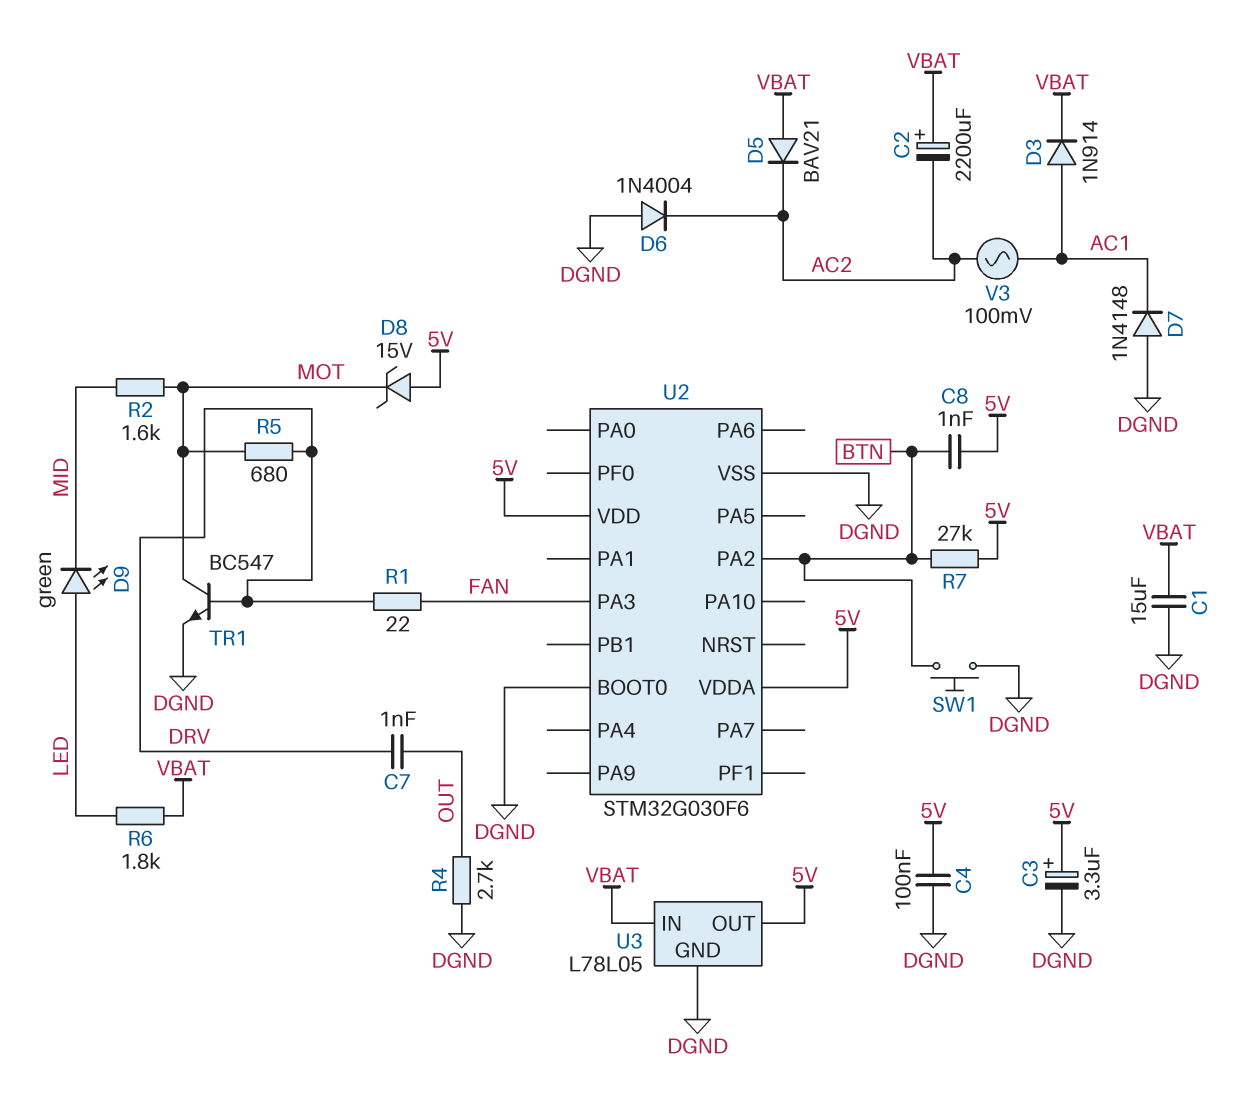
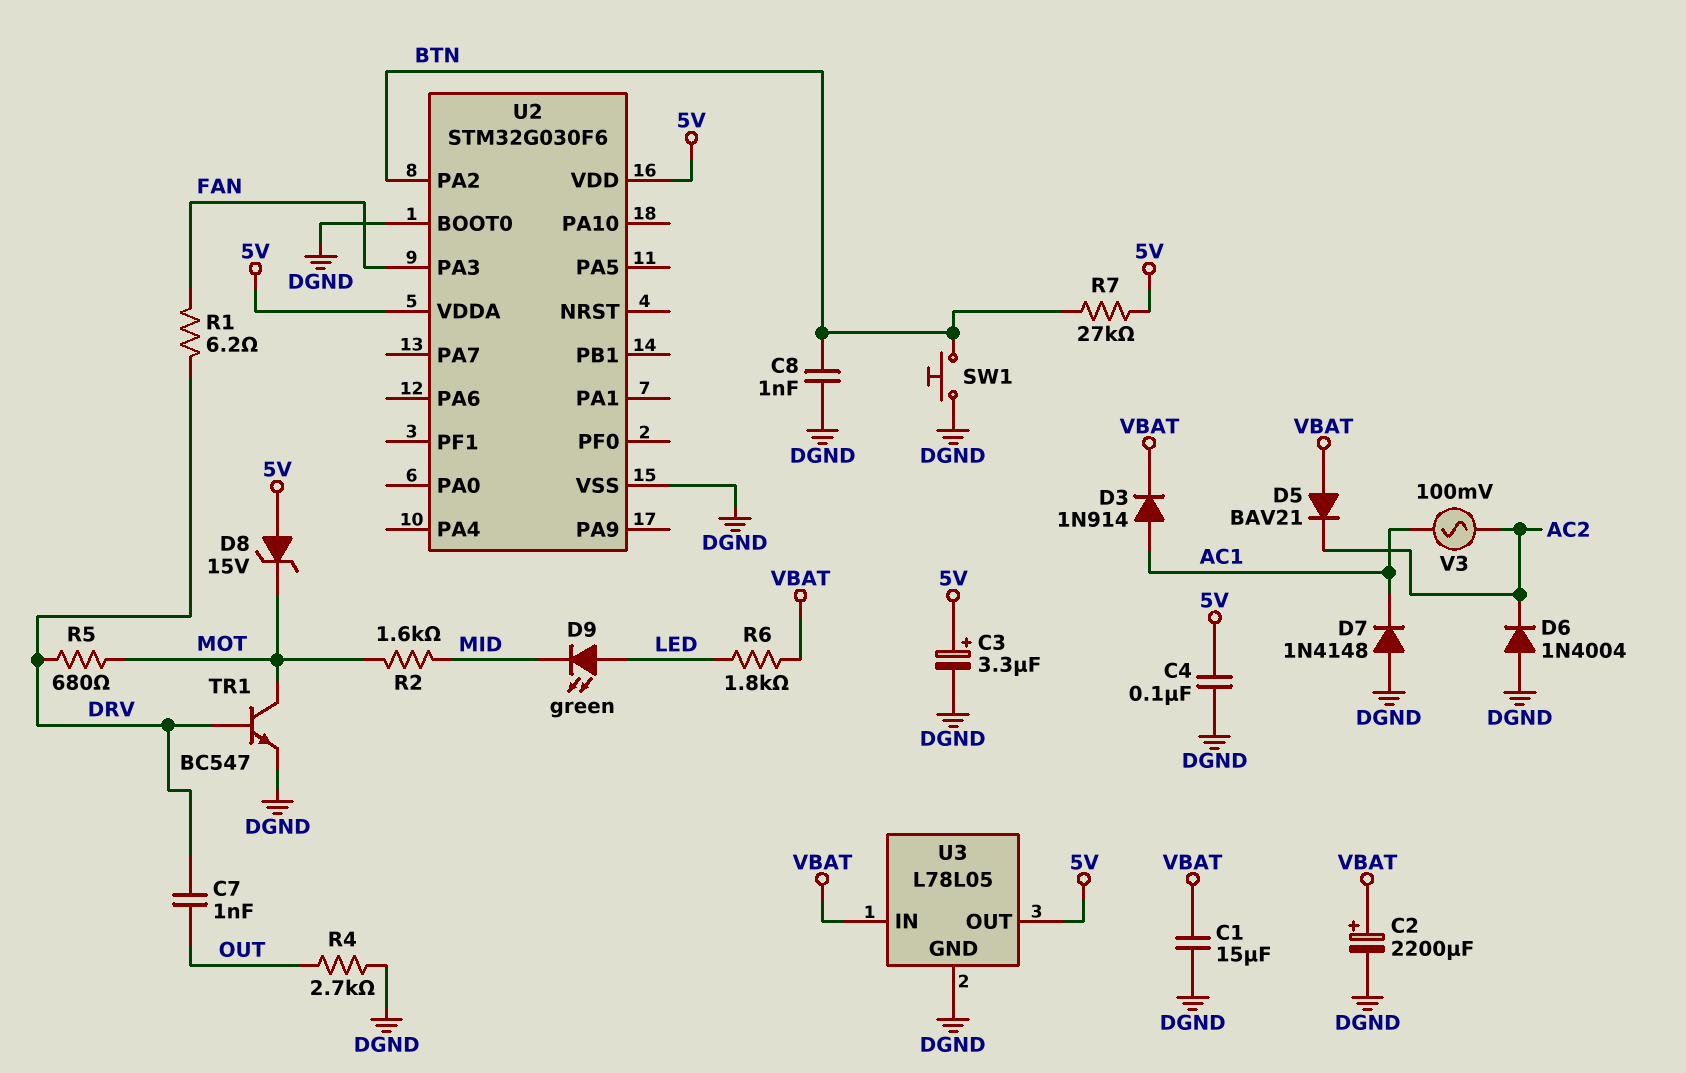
C2: 2200uF (plus VBAT, minus AC2) -> 2200uF (plus VBAT, minus DGND)
C8: 1nF (5V, BTN) -> 1nF (BTN, DGND)
R1: 22 (DRV, FAN) -> 6.2 (DRV, FAN)

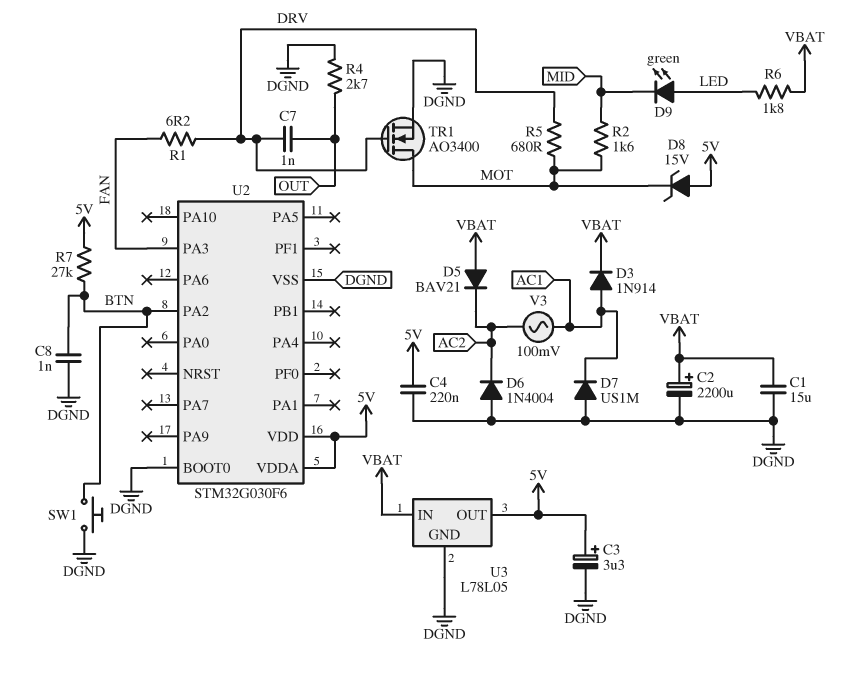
C4: 100nF (5V, DGND) -> 220nF (5V, DGND)
D7: diode 1N4148 (A DGND, K AC1) -> diode US1M (A DGND, K AC1)
TR1: NPN BC547 (B DRV, C MOT, E DGND) -> NMOS AO3400 (G DRV, D MOT, S DGND)

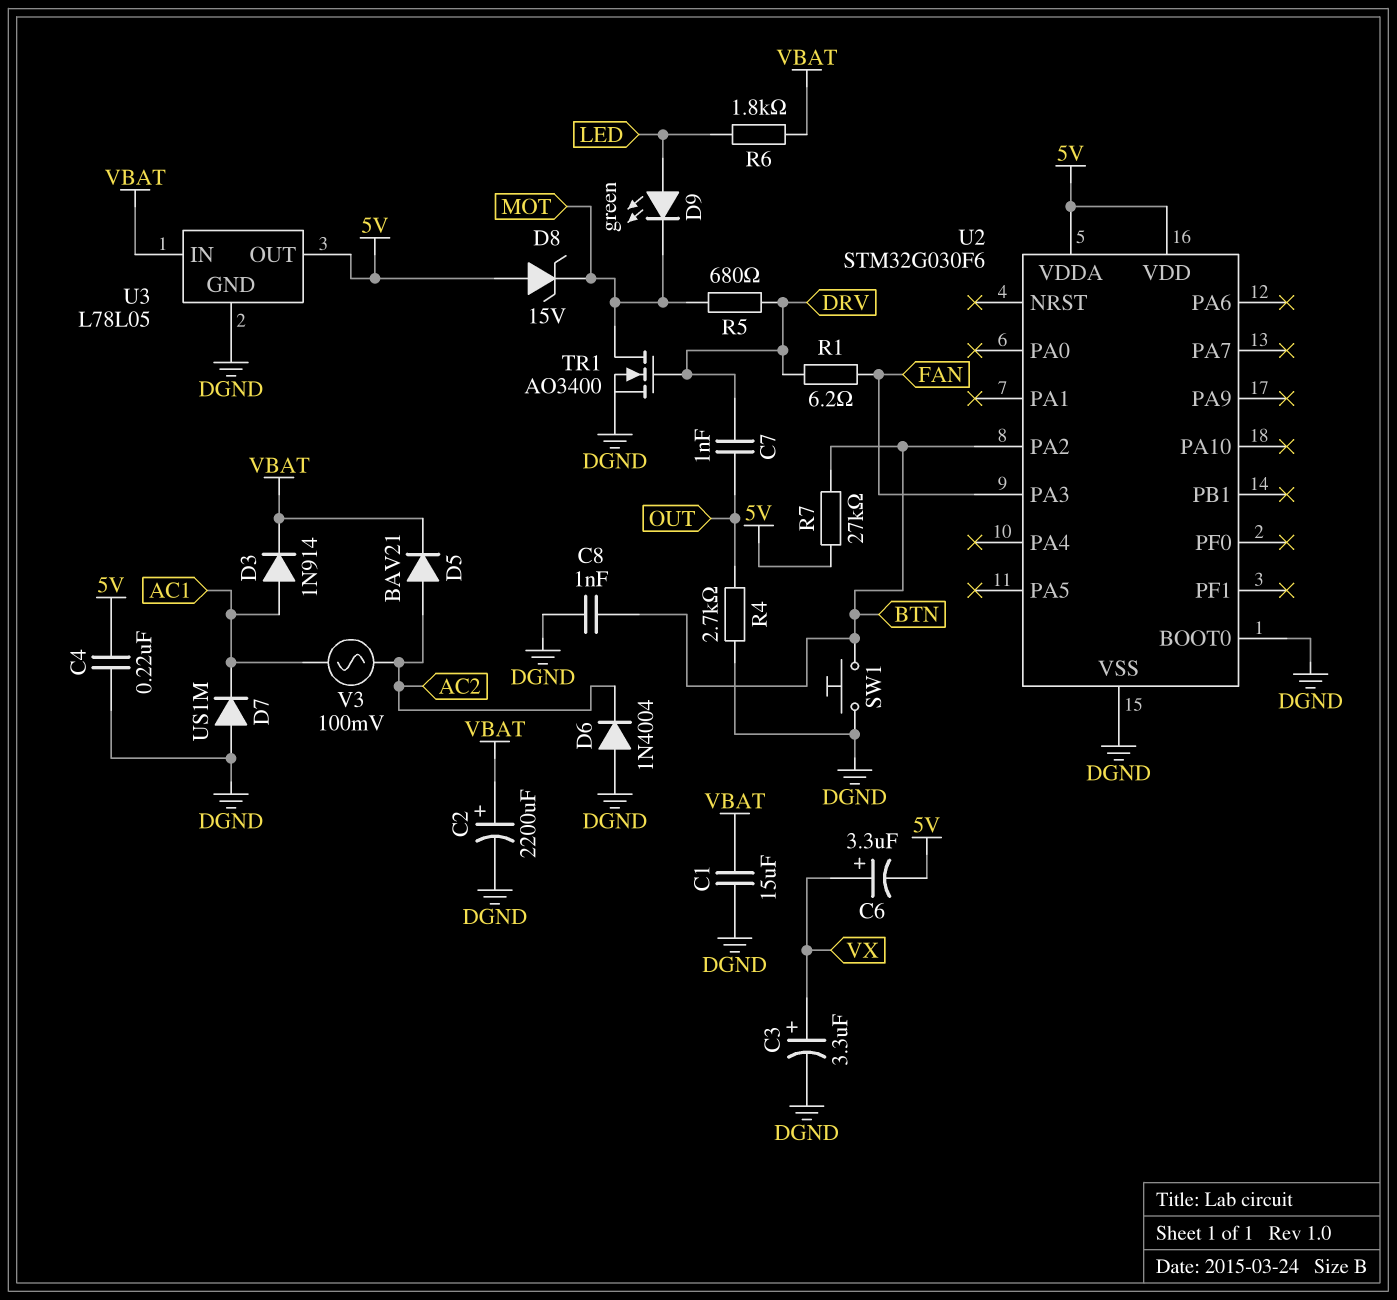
C3: 3.3uF (plus 5V, minus DGND) -> 3.3uF (plus VX, minus DGND)
C6: none -> 3.3uF (plus VX, minus 5V)
D5: diode BAV21 (A VBAT, K AC2) -> diode BAV21 (A AC2, K VBAT)
D9: LED green (A LED, K MID) -> LED green (A LED, K MOT)
R2: 1.6k (MID, MOT) -> none

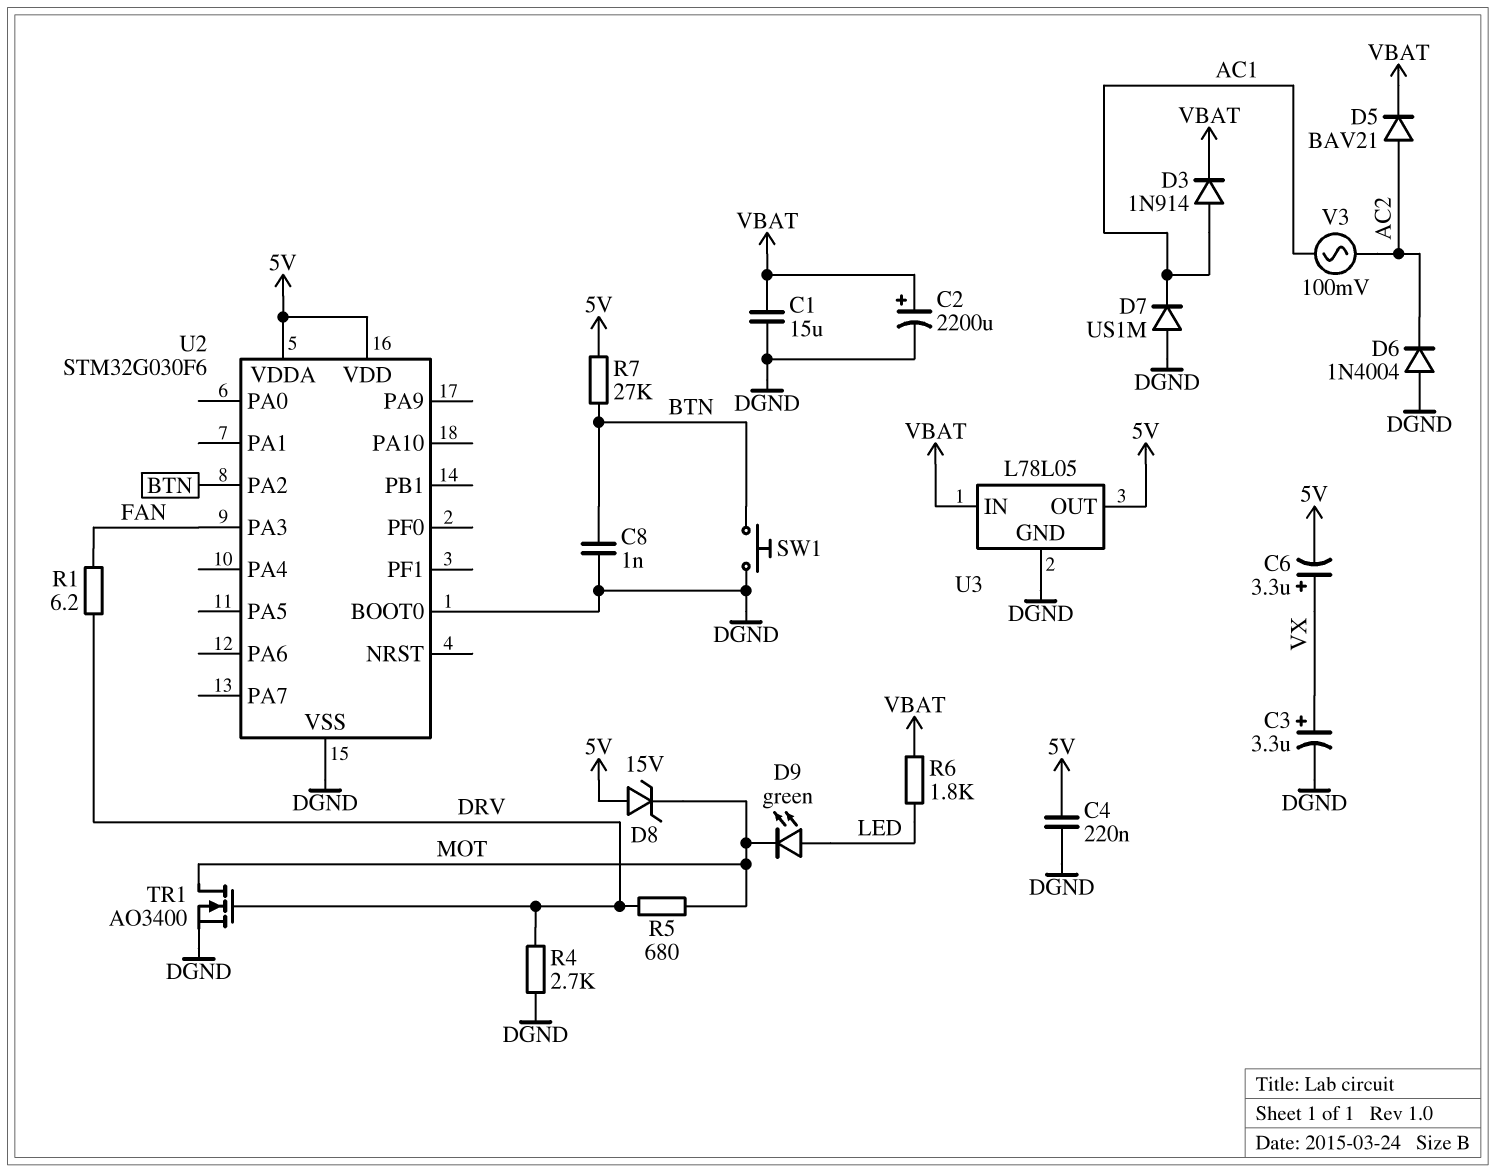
C7: 1nF (DRV, OUT) -> none
R4: 2.7k (DGND, OUT) -> 2.7k (DGND, DRV)

